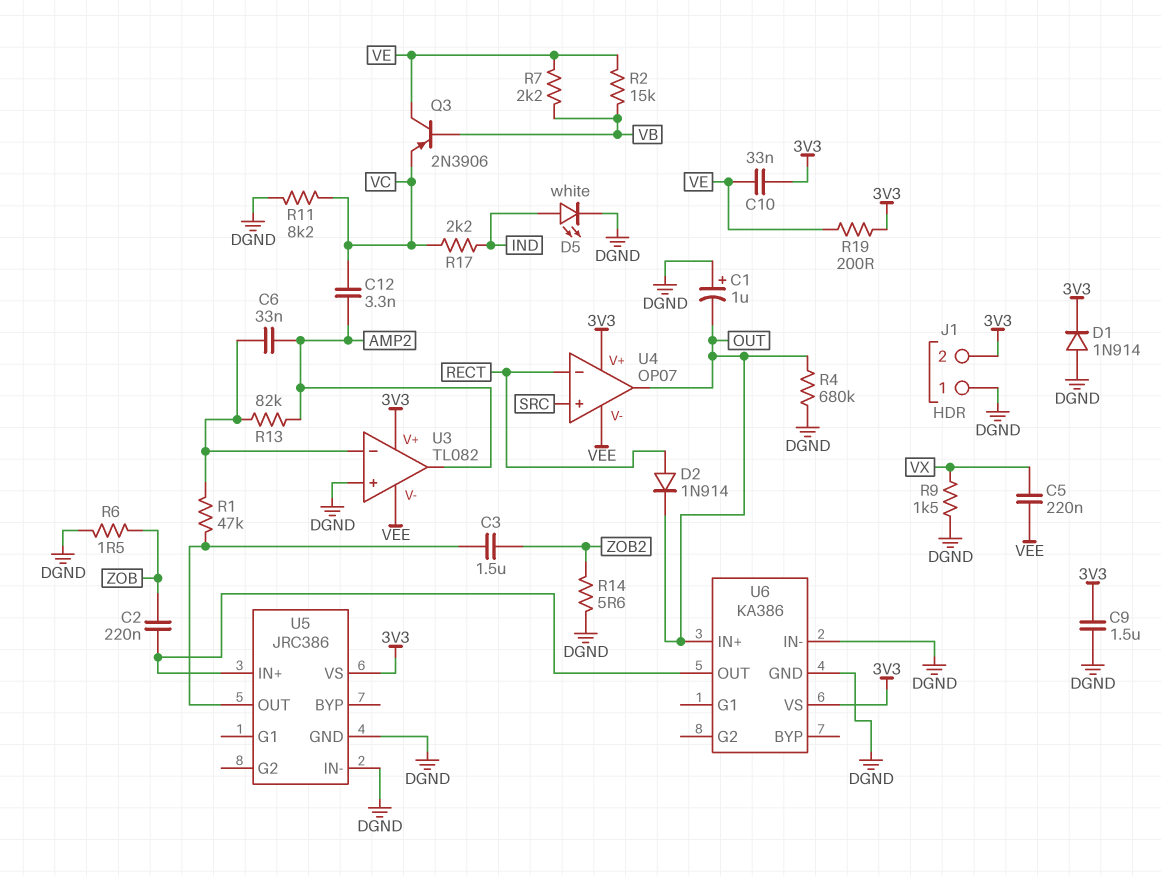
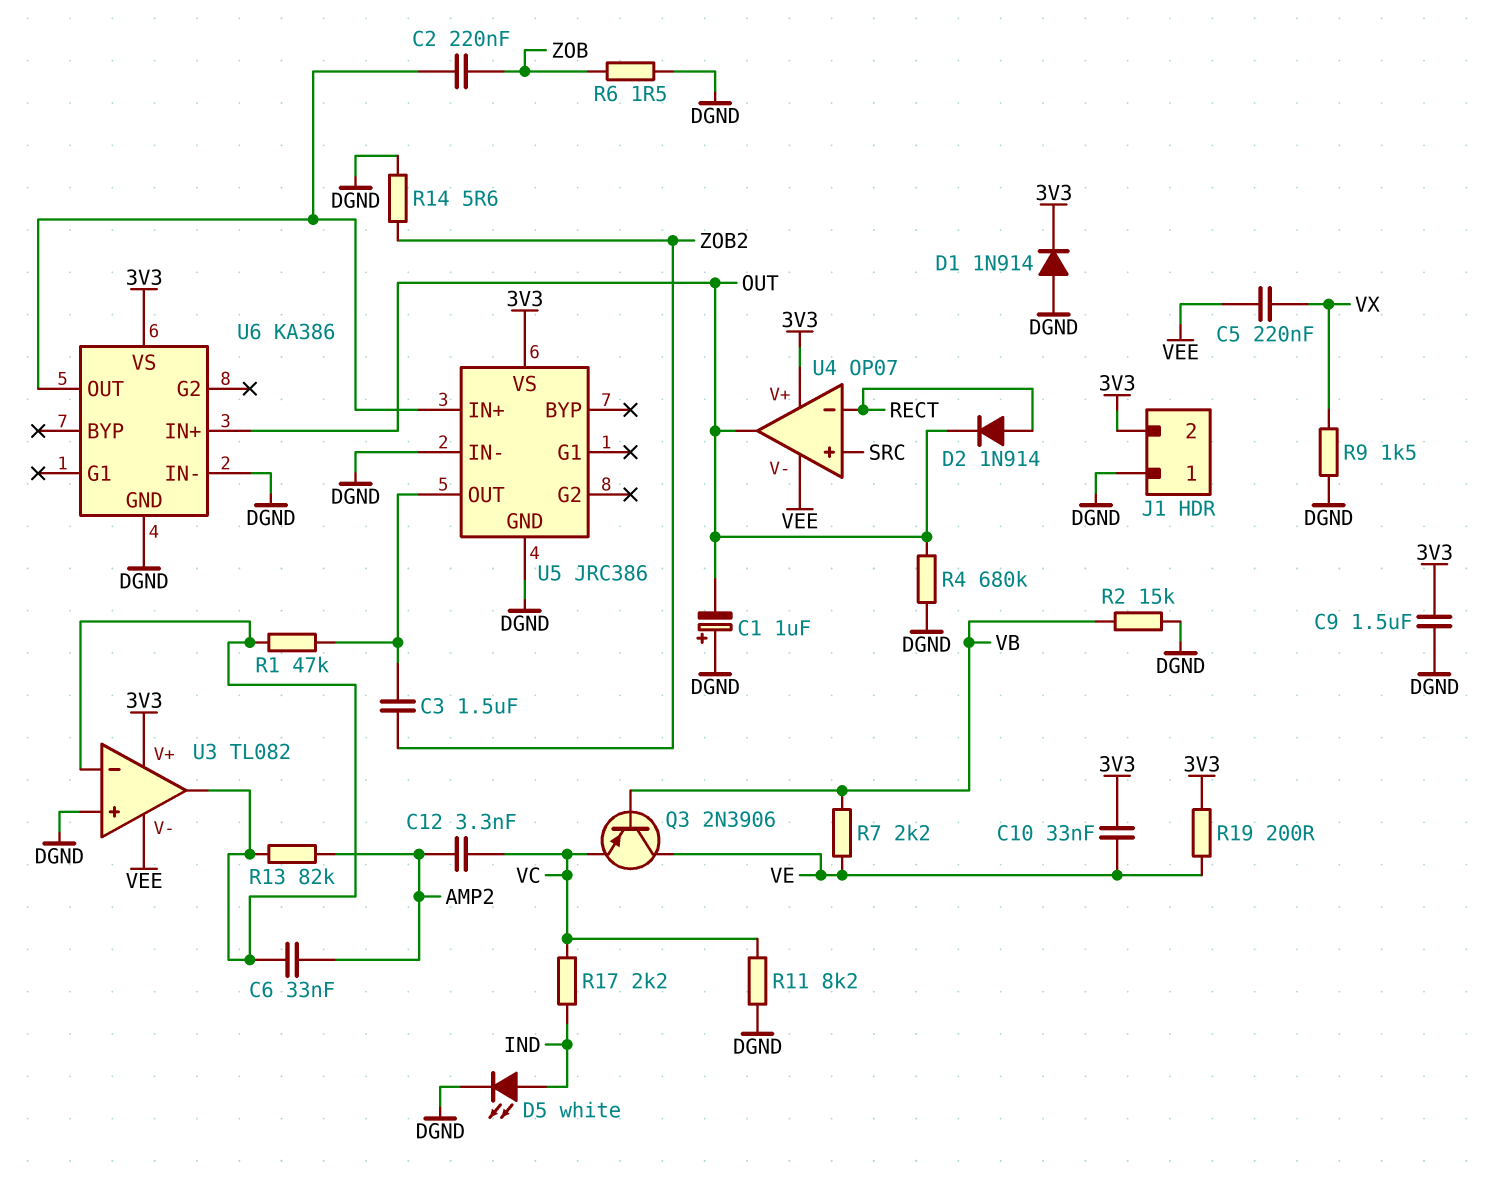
R2: 15k (VB, VE) -> 15k (DGND, VB)
U3 pin out: AMP2 -> U3/in-

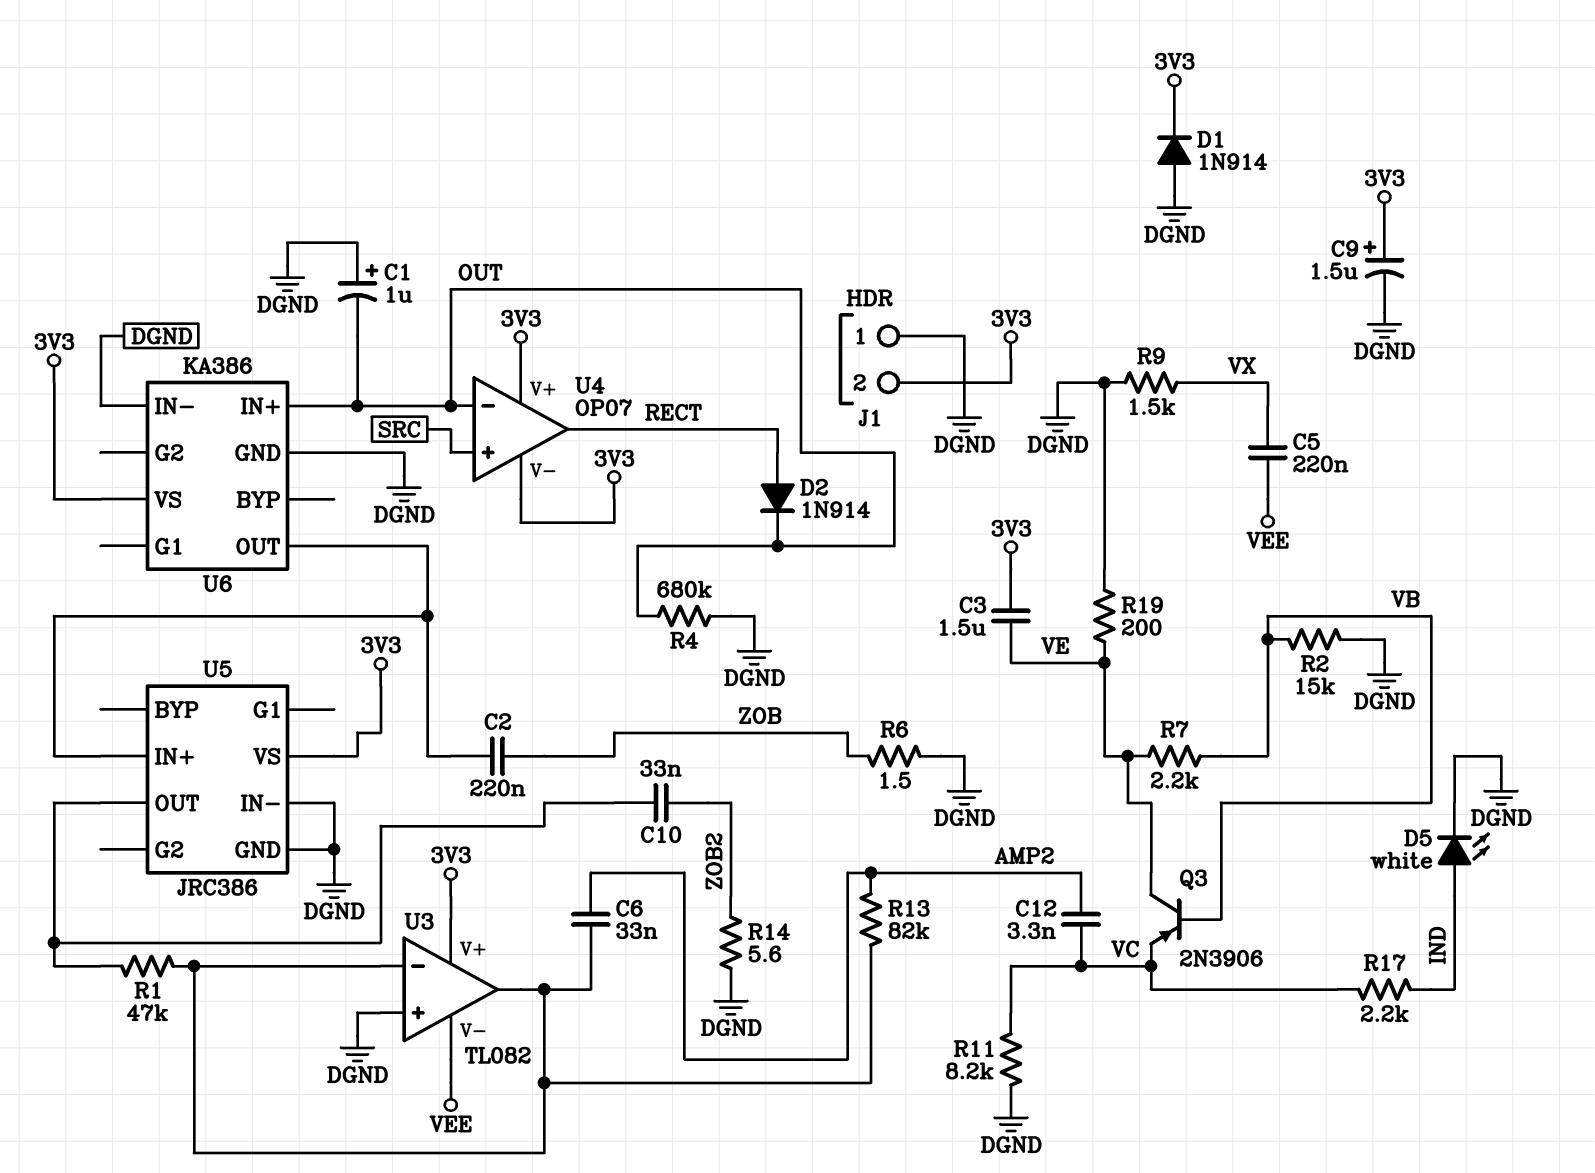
C3: 1.5uF (U5/OUT, ZOB2) -> 1.5uF (3V3, VE)
C9: 1.5uF (3V3, DGND) -> 1.5uF (plus 3V3, minus DGND)
C10: 33nF (3V3, VE) -> 33nF (U5/OUT, ZOB2)
R19: 200 (3V3, VE) -> 200 (DGND, VE)
U4 pin V-: VEE -> 3V3
U4 pin in-: RECT -> OUT
U4 pin out: OUT -> RECT

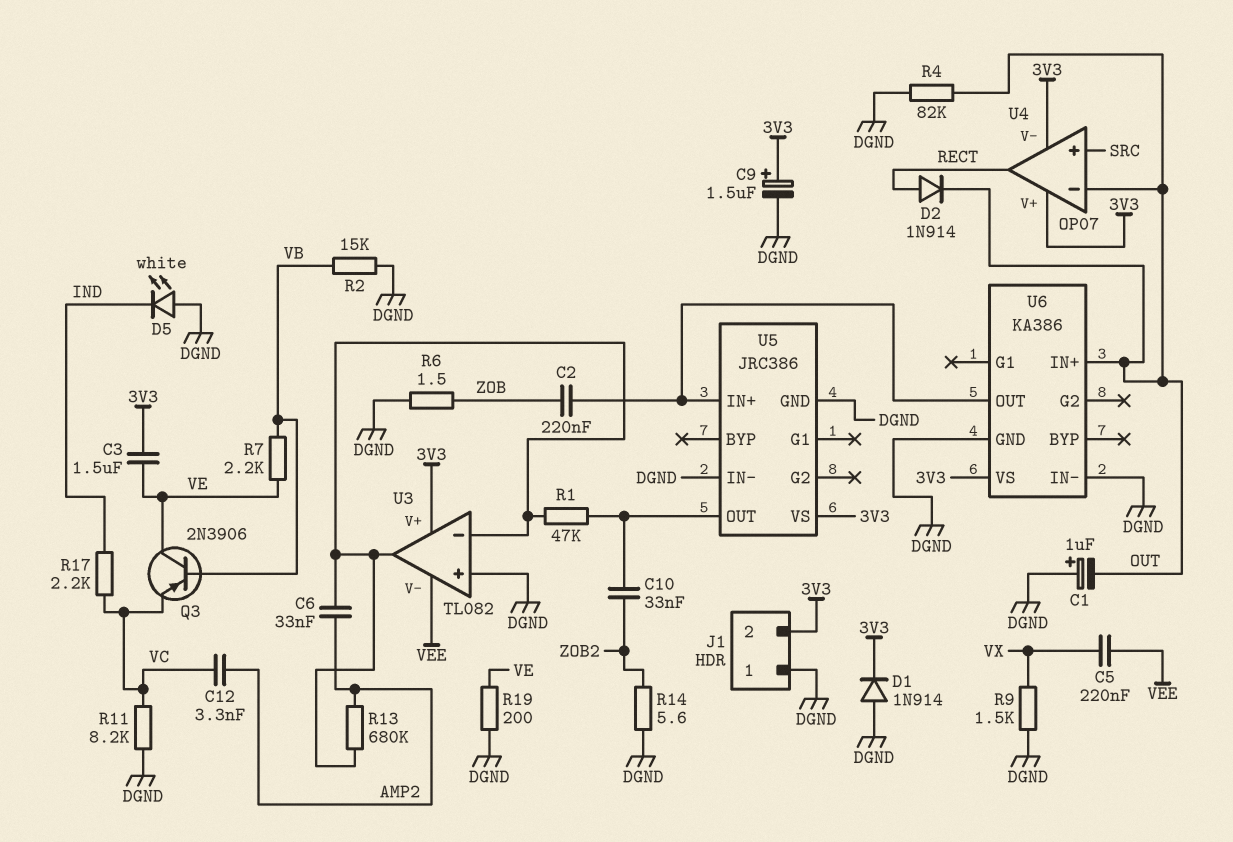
D5: LED white (A IND, K DGND) -> LED white (A DGND, K IND)
R4: 680k (DGND, OUT) -> 82k (DGND, OUT)
R13: 82k (AMP2, U3/in-) -> 680k (AMP2, U3/in-)

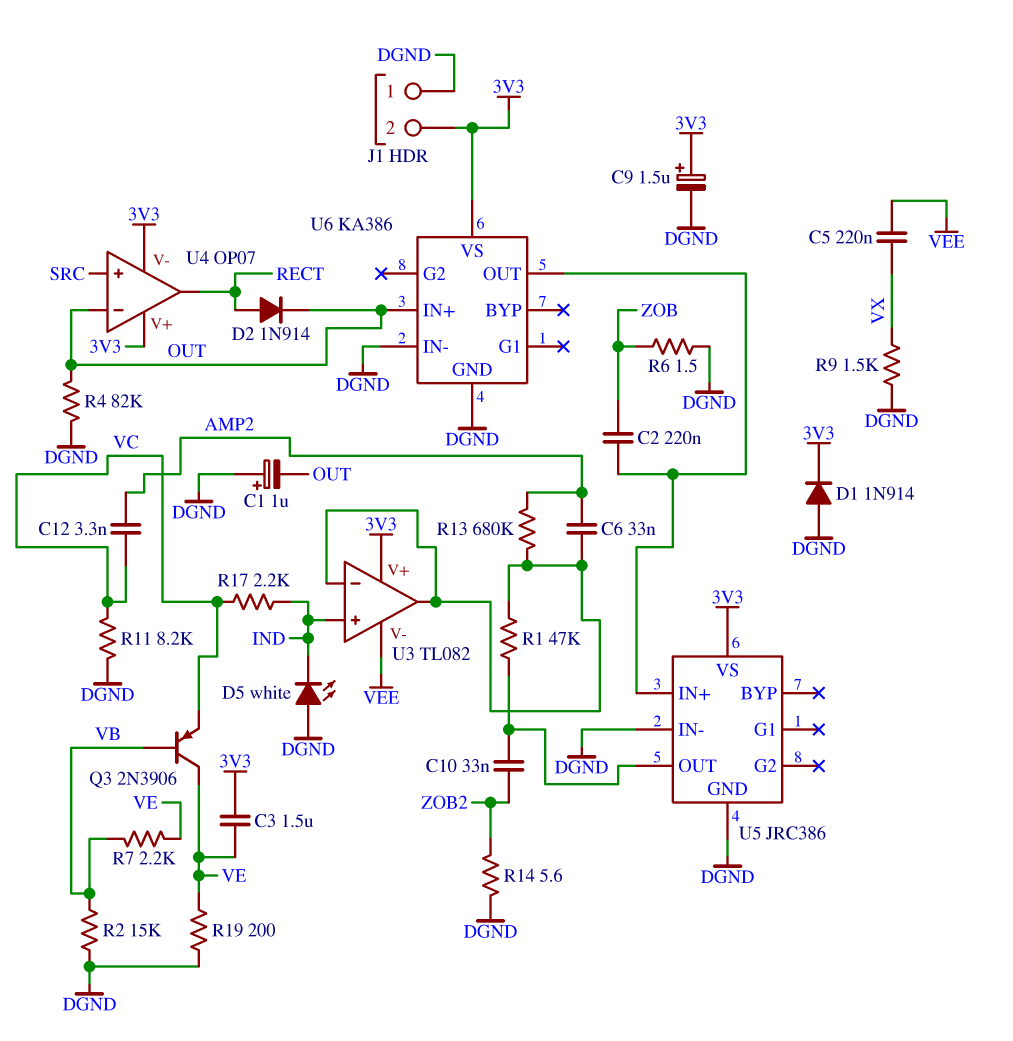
U3 pin in+: DGND -> IND

